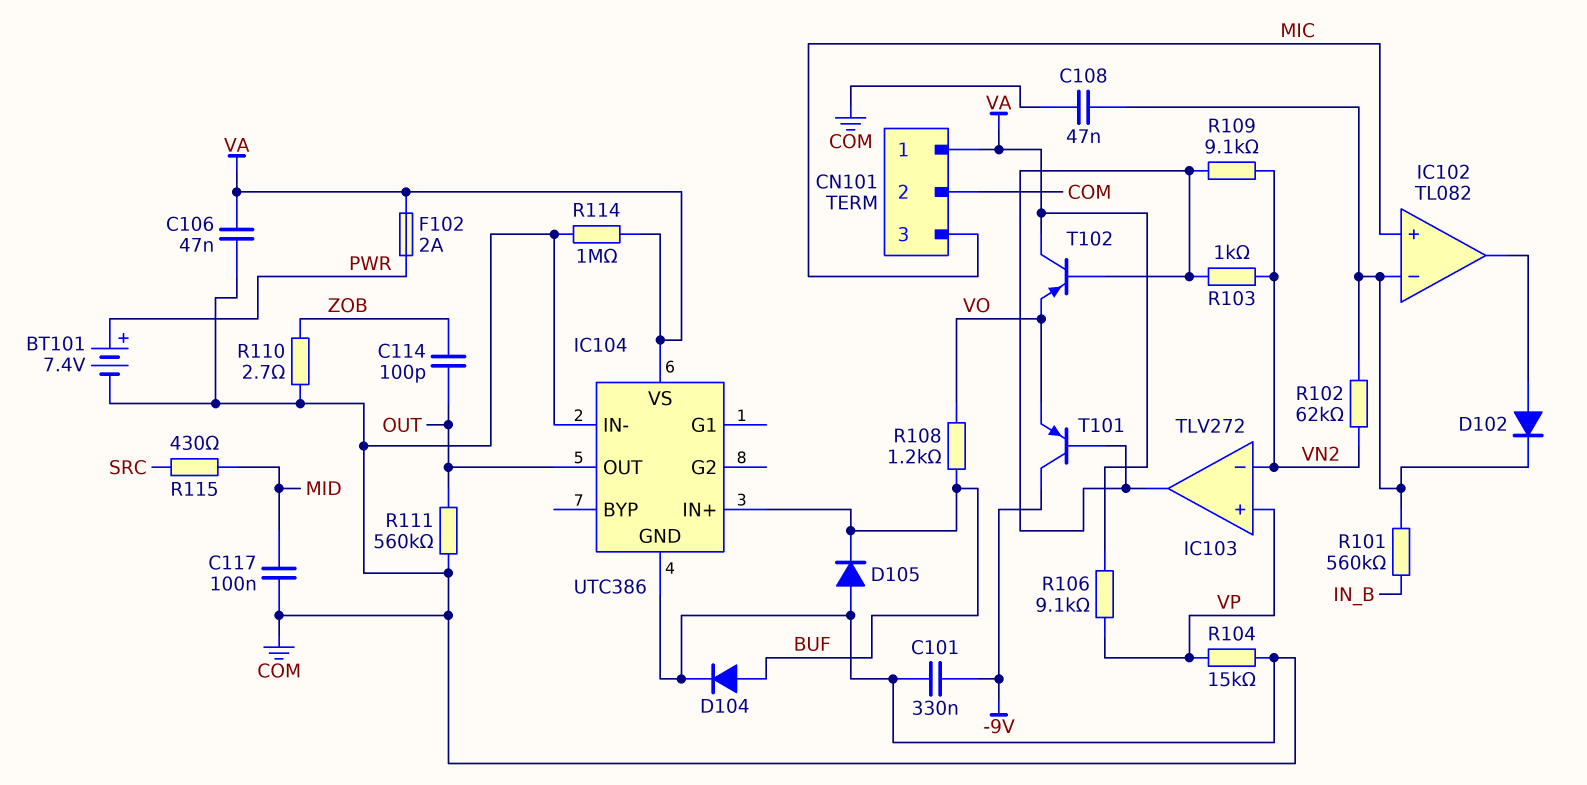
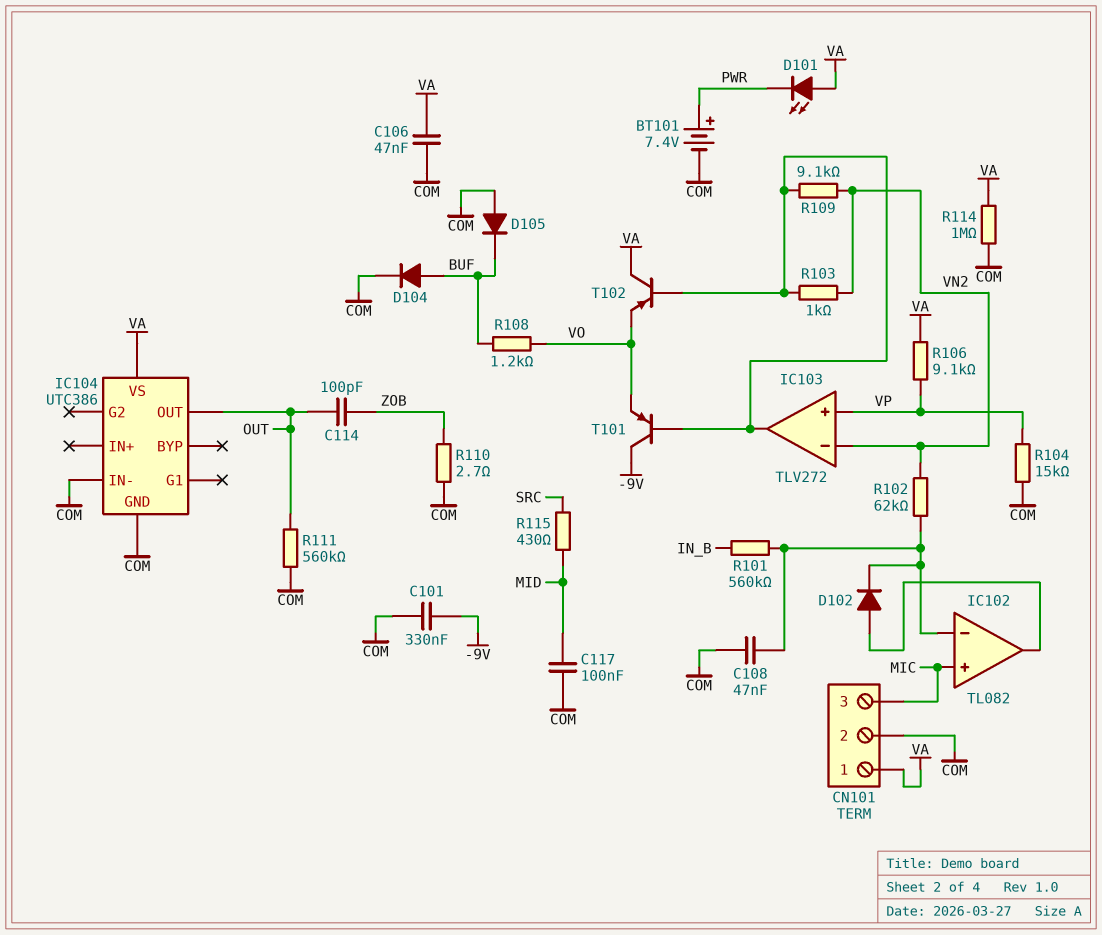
D101: none -> LED (A VA, K PWR)
F102: 2A (PWR, VA) -> none
IC104 pin IN+: BUF -> none

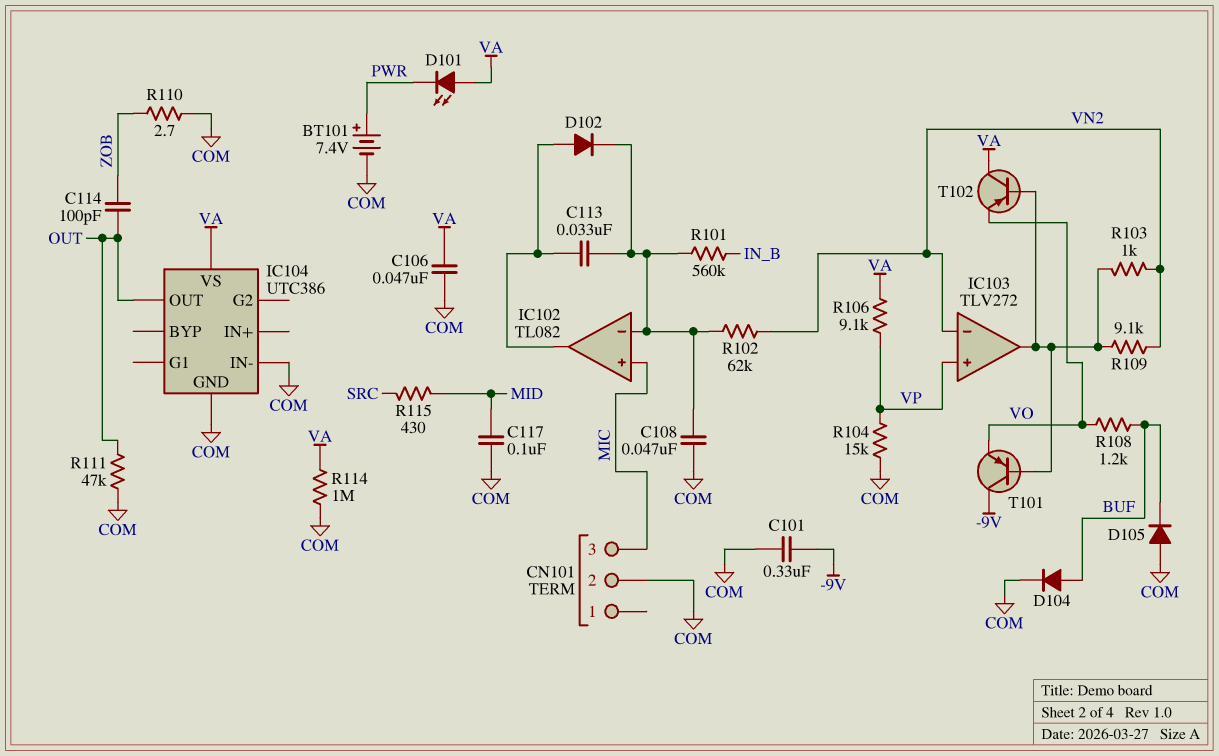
C113: none -> 33nF (IC102/in-, IC102/out)
CN101 pin 1: VA -> none
R111: 560k (COM, OUT) -> 47k (COM, OUT)

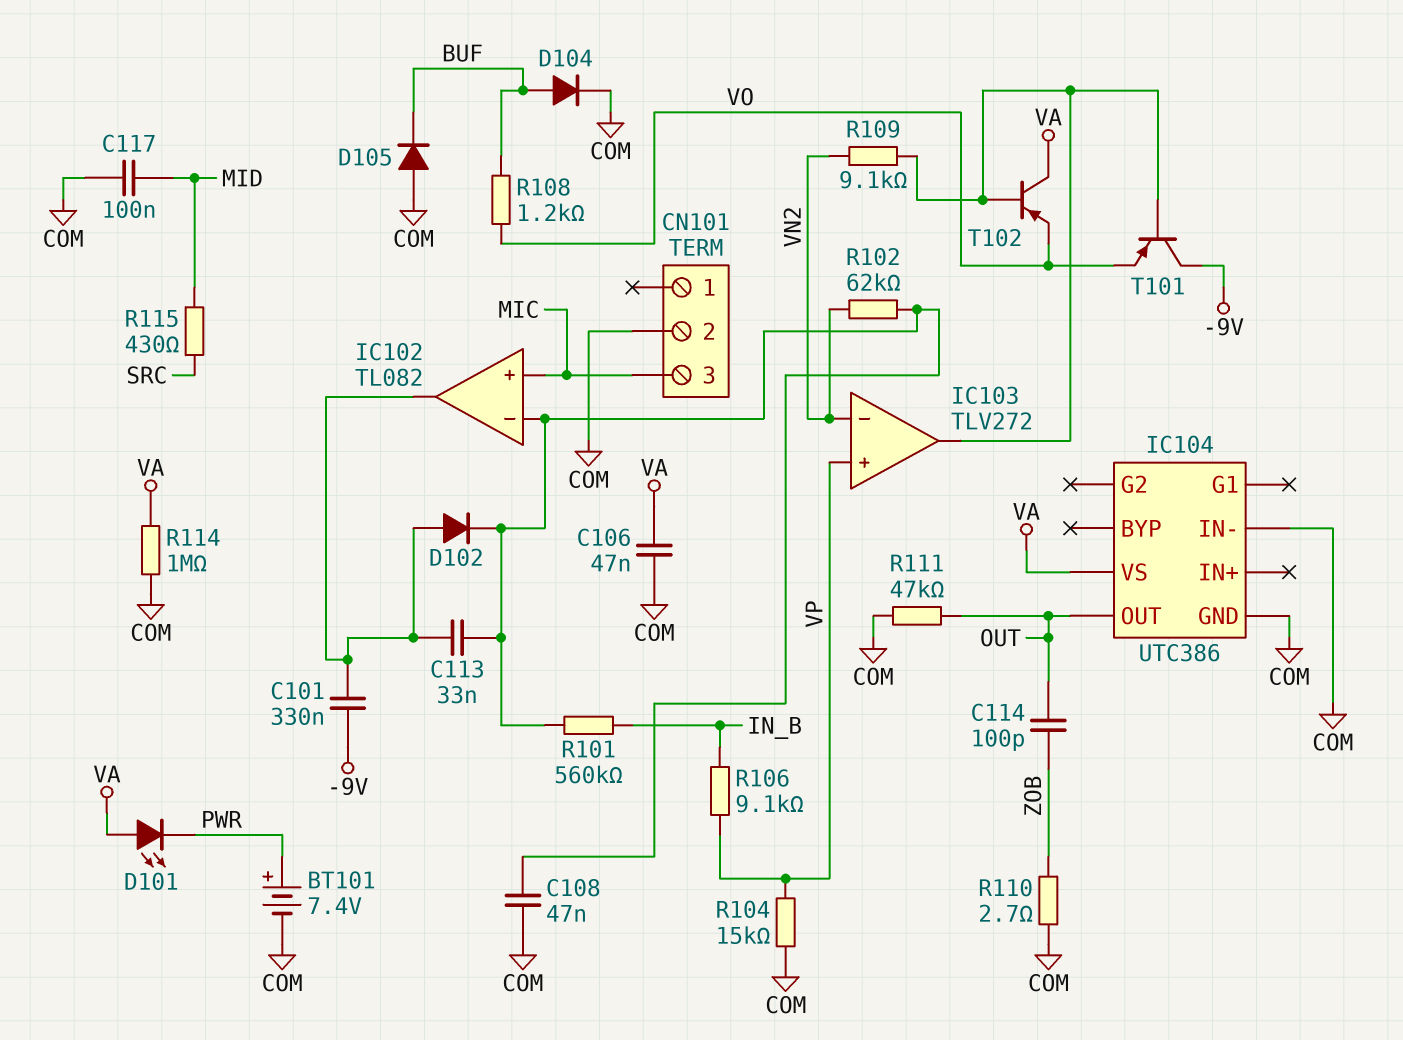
C101: 330nF (-9V, COM) -> 330nF (-9V, IC102/out)
R103: 1k (IC103/out, VN2) -> none
R106: 9.1k (VA, VP) -> 9.1k (IN_B, VP)

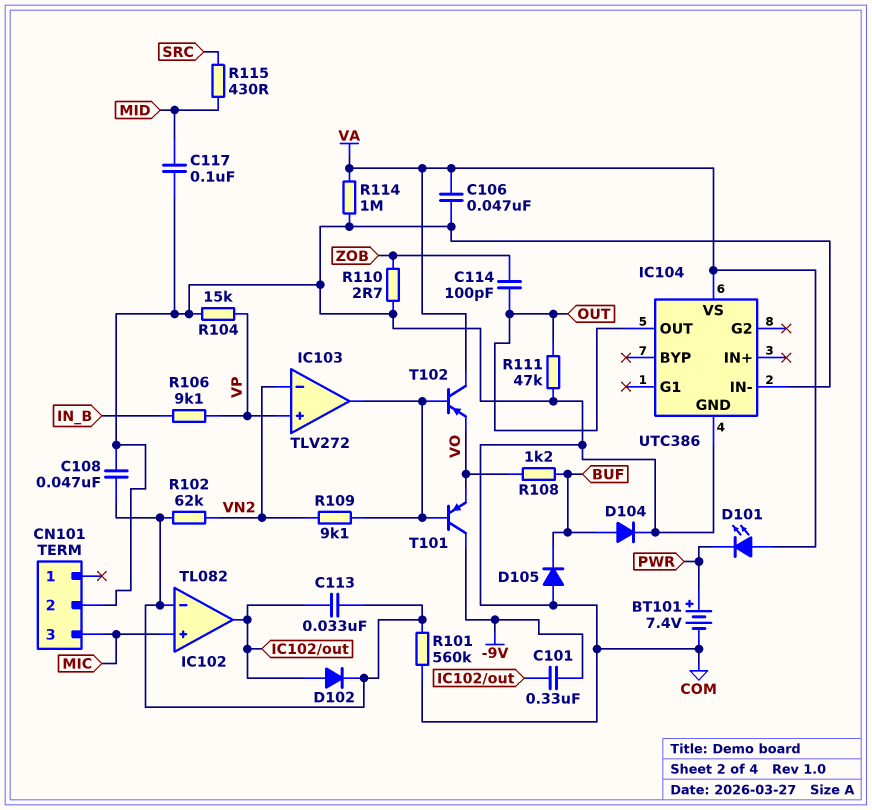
R101: 560k (IC102/in-, IN_B) -> 560k (COM, IC102/in-)

